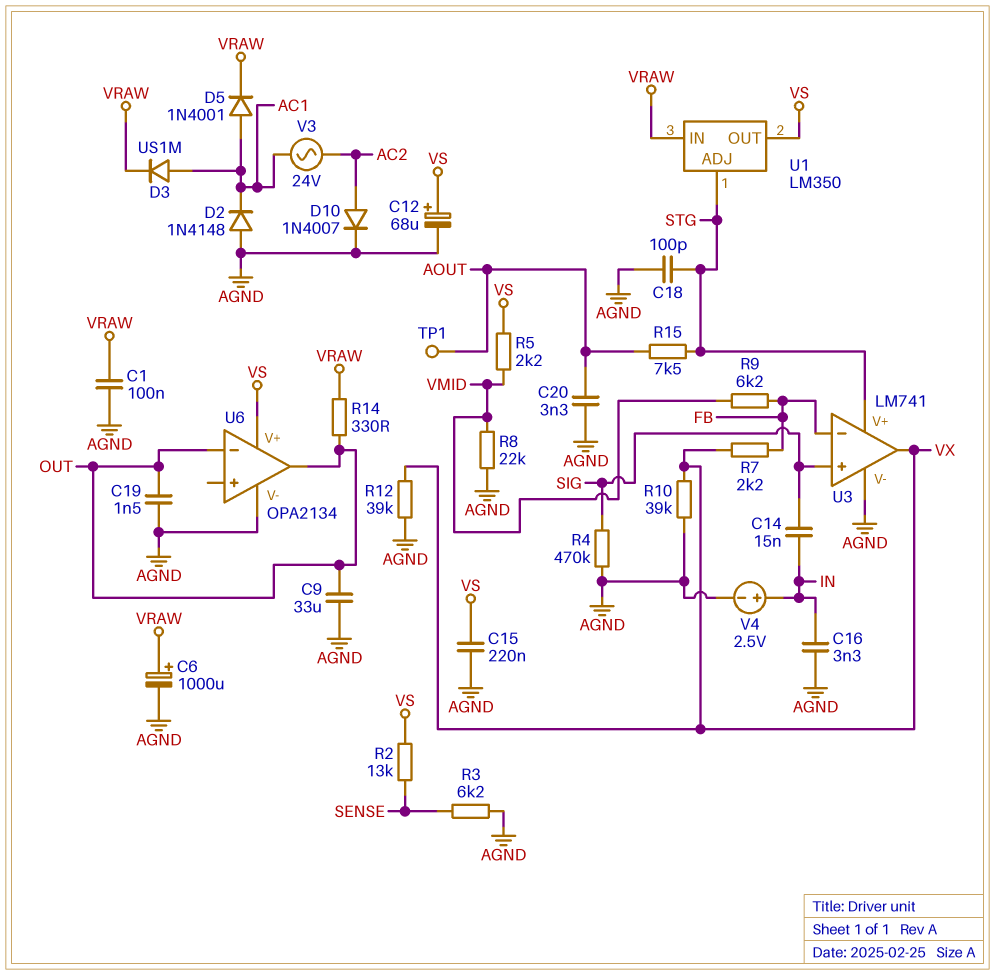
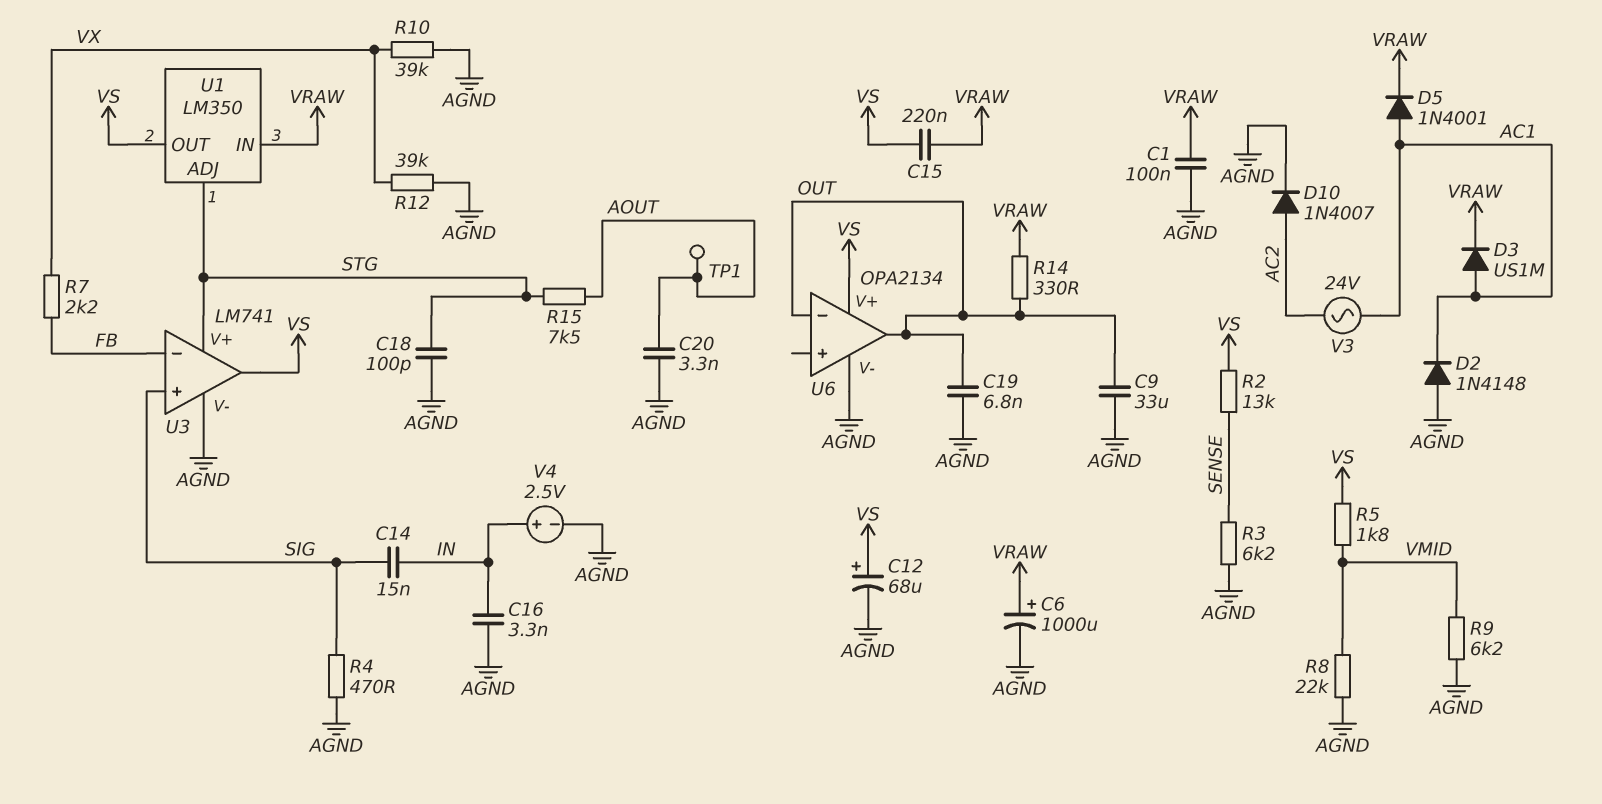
C15: 220nF (AGND, VS) -> 220nF (VRAW, VS)
C19: 1.5nF (AGND, OUT) -> 6.8nF (AGND, OUT)
R4: 470k (AGND, SIG) -> 470 (AGND, SIG)
R5: 2.2k (VMID, VS) -> 1.8k (VMID, VS)
R9: 6.2k (FB, VMID) -> 6.2k (AGND, VMID)
U3 pin out: VX -> VS

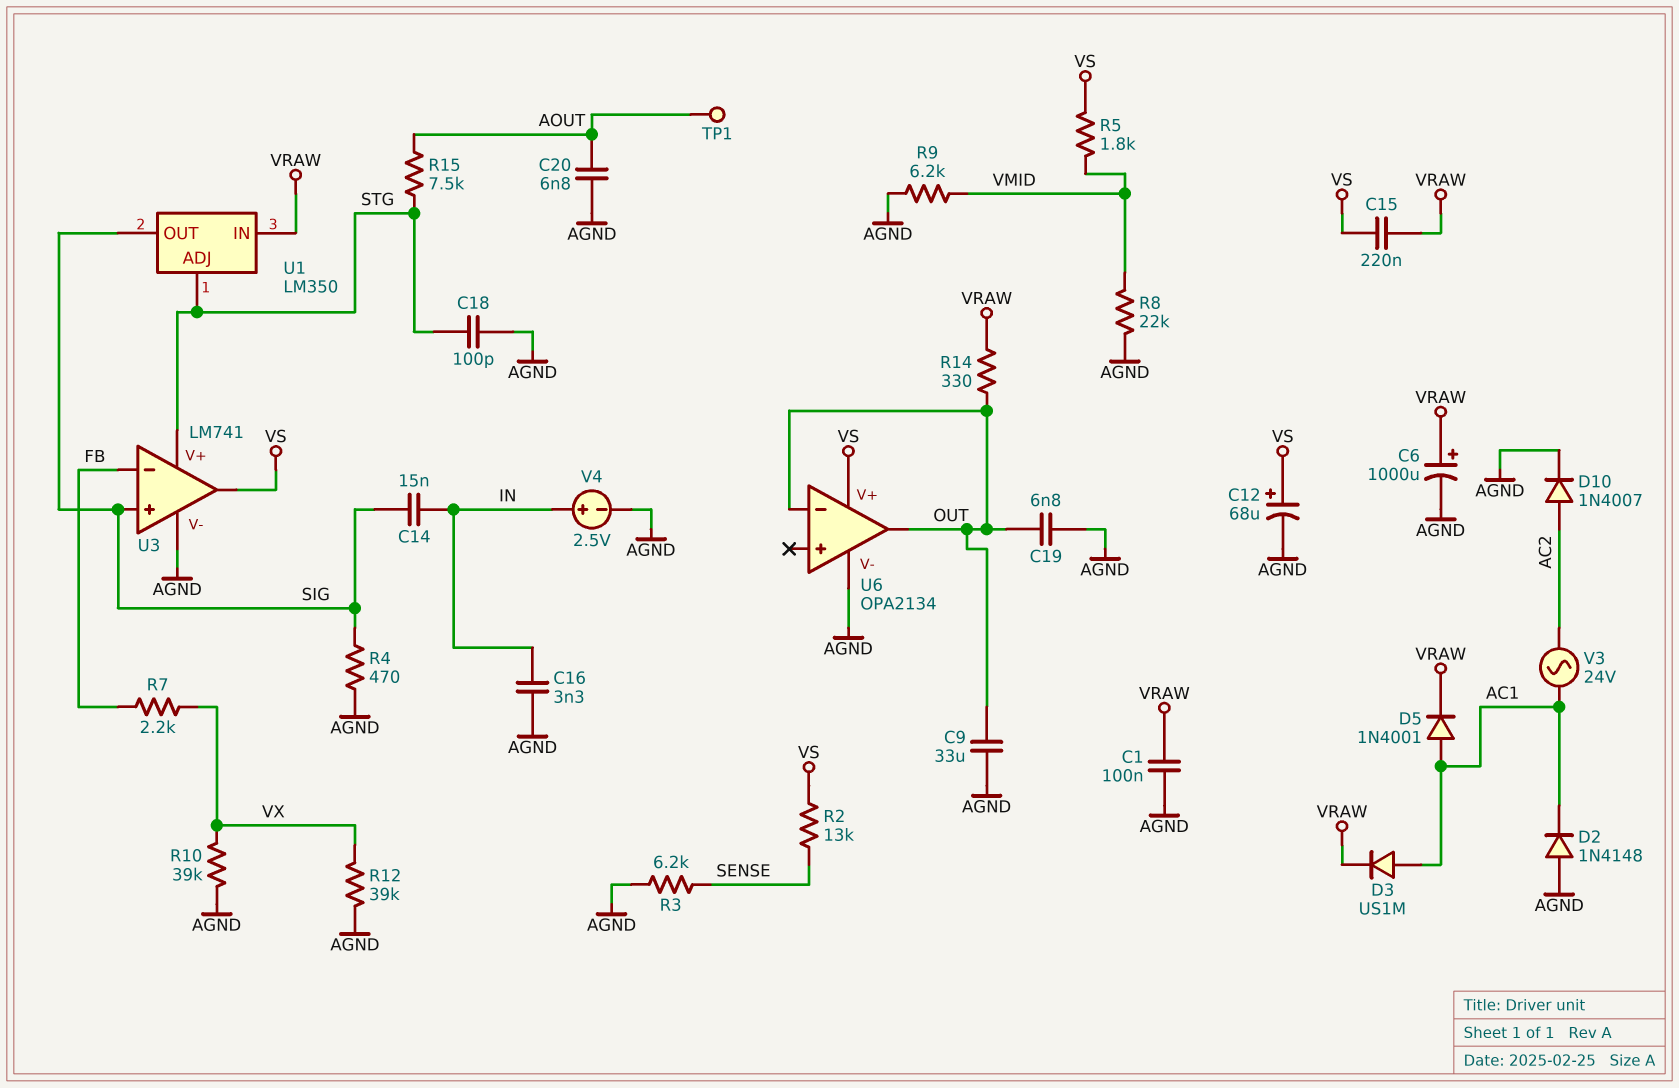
C20: 3.3nF (AGND, AOUT) -> 6.8nF (AGND, AOUT)
U1 pin OUT: VS -> SIG

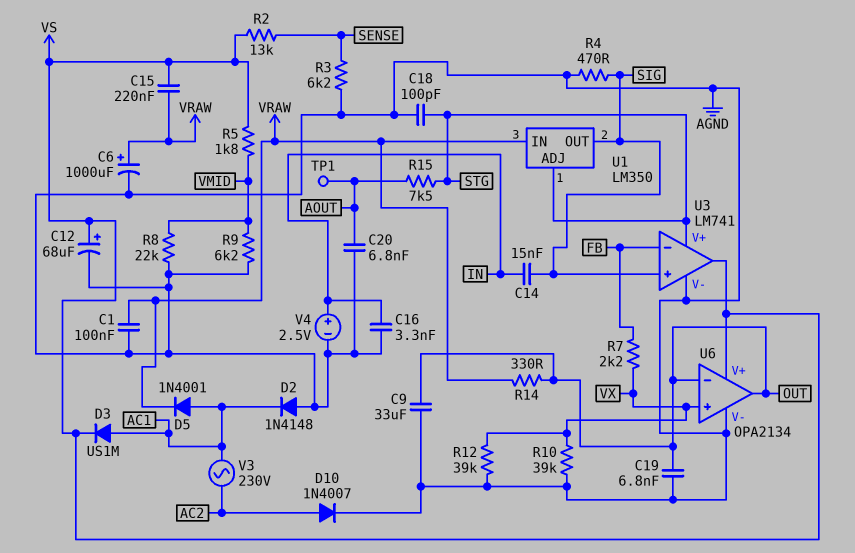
D3: diode US1M (A AC1, K VRAW) -> diode US1M (A AC1, K VS)
U6 pin in+: none -> VX
V3: AC 24V (AC1, AC2) -> AC 230V (AC1, AC2)

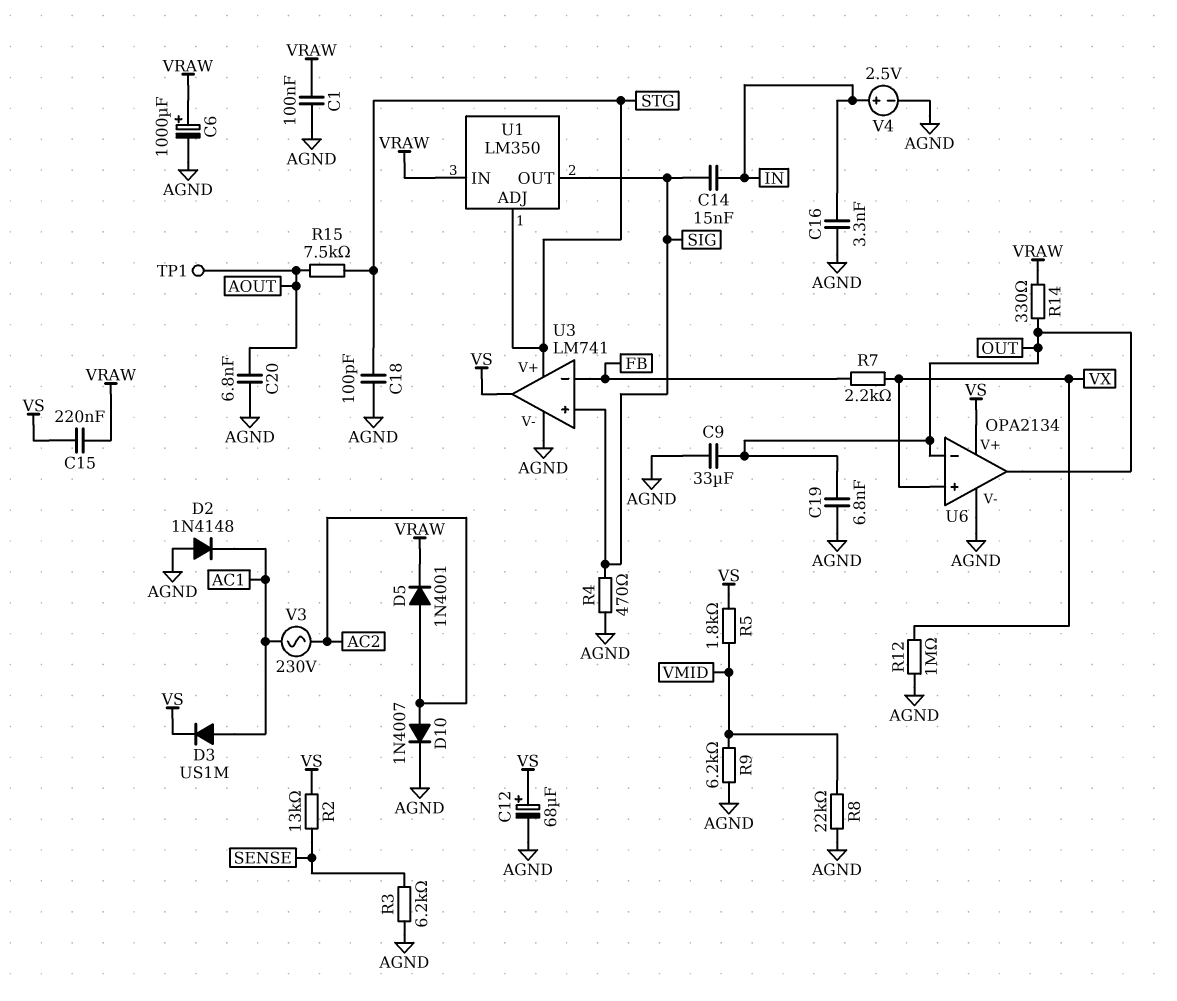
D5: diode 1N4001 (A AC1, K VRAW) -> diode 1N4001 (A AC2, K VRAW)
R10: 39k (AGND, VX) -> none
R12: 39k (AGND, VX) -> 1M (AGND, VX)

